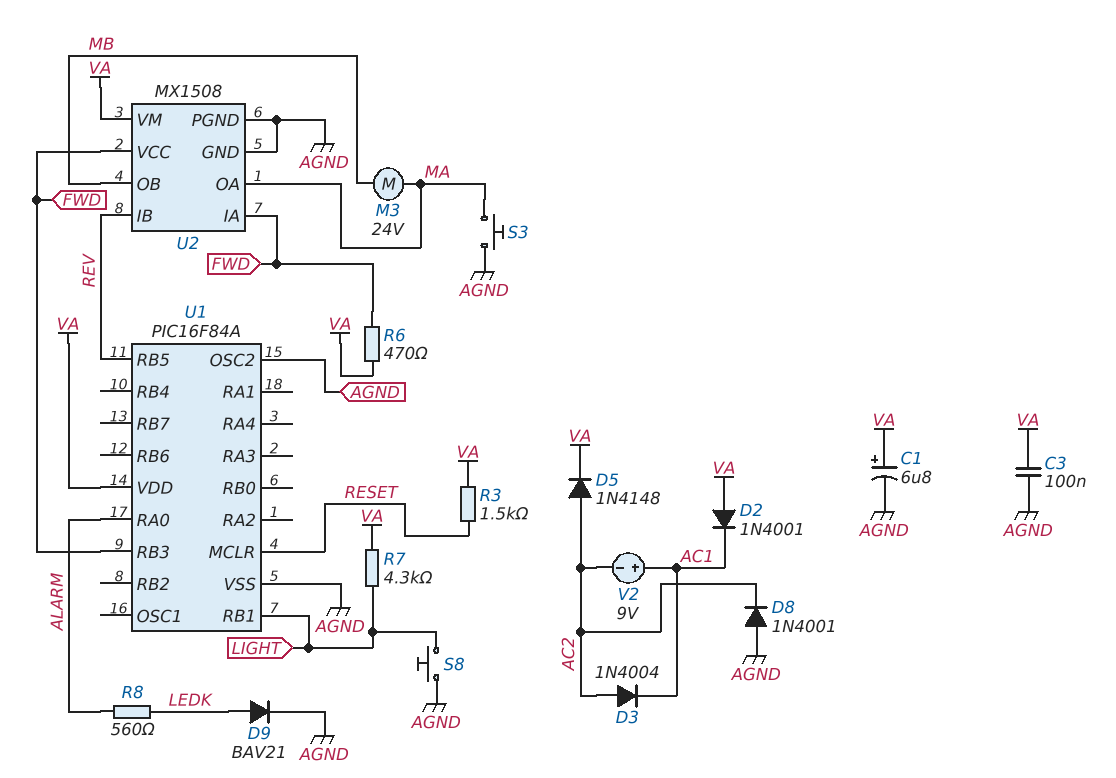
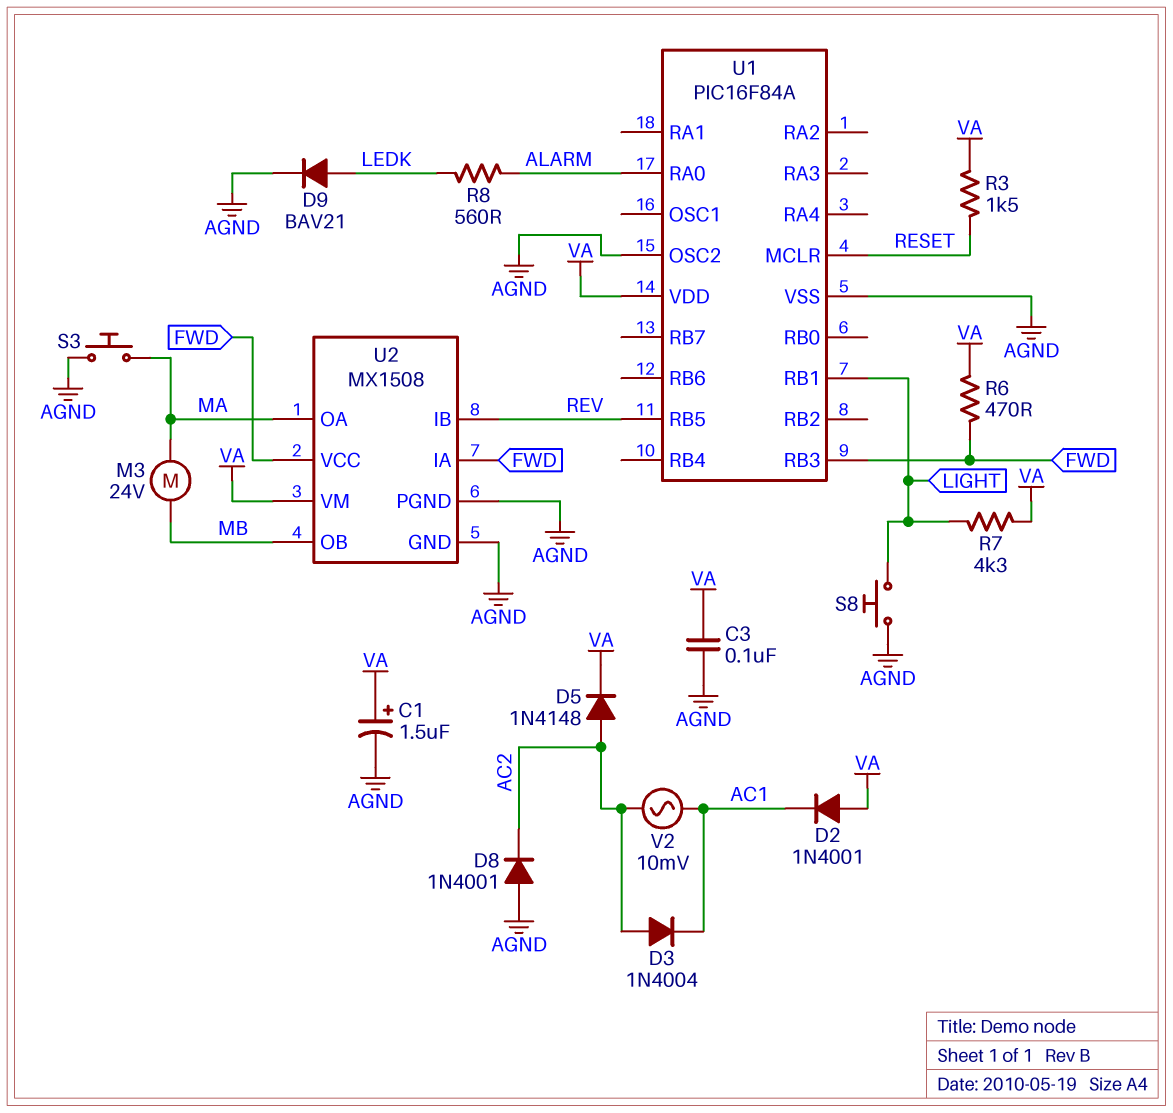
C1: 6.8uF (plus VA, minus AGND) -> 1.5uF (plus VA, minus AGND)
V2: 9V (plus AC1, minus AC2) -> AC 10mV (AC1, AC2)

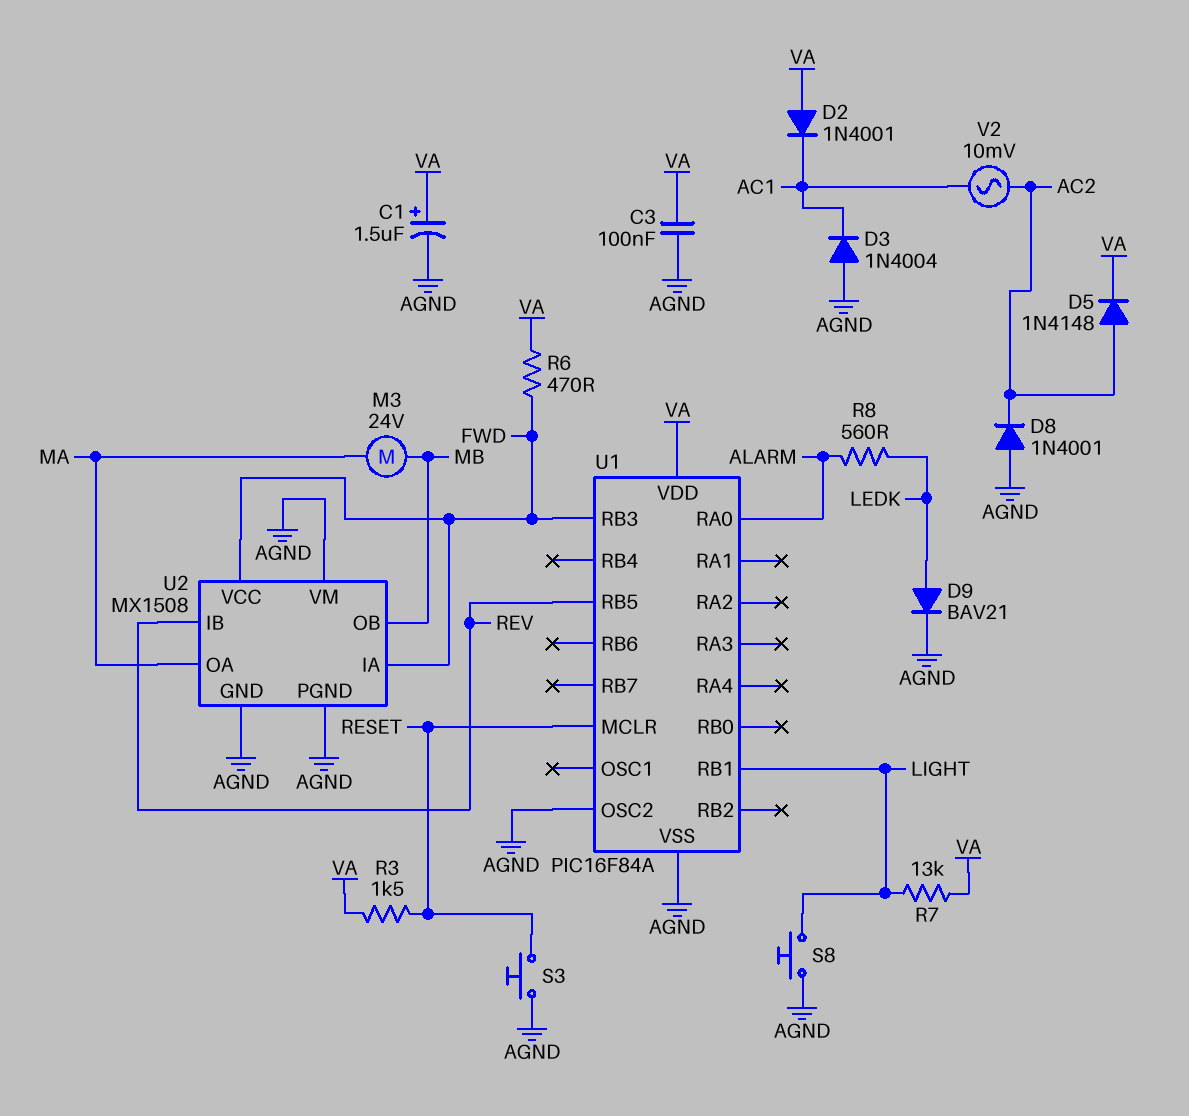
D3: diode 1N4004 (A AC2, K AC1) -> diode 1N4004 (A AGND, K AC1)
R7: 4.3k (LIGHT, VA) -> 13k (LIGHT, VA)
S3: button (AGND, MA) -> button (AGND, RESET)
U2 pin VM: VA -> AGND

